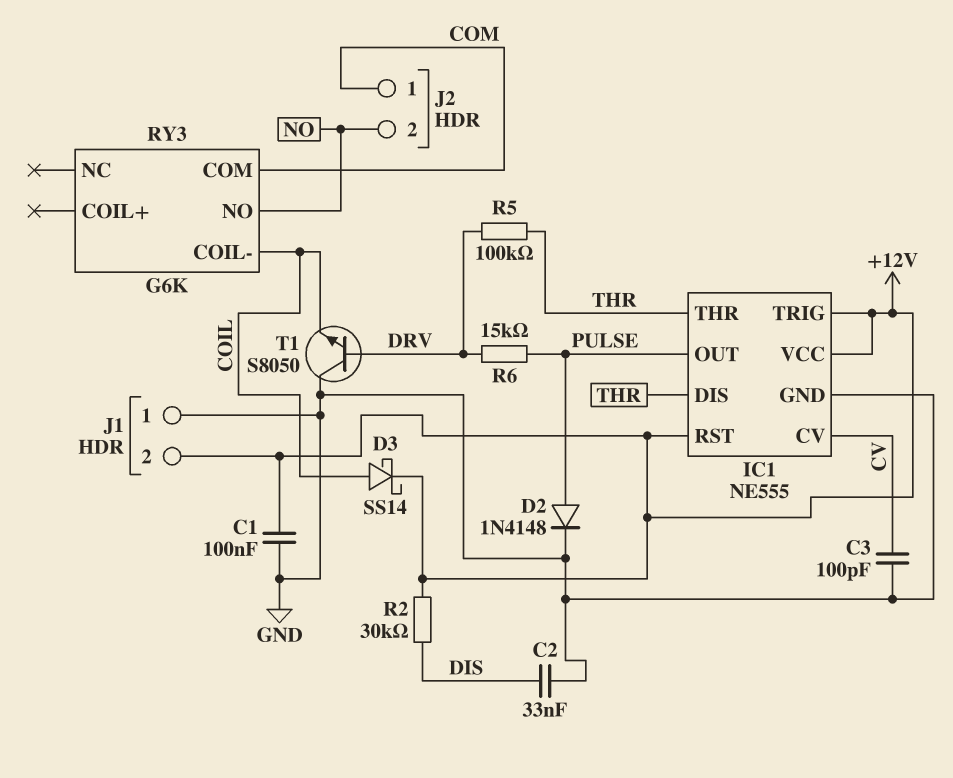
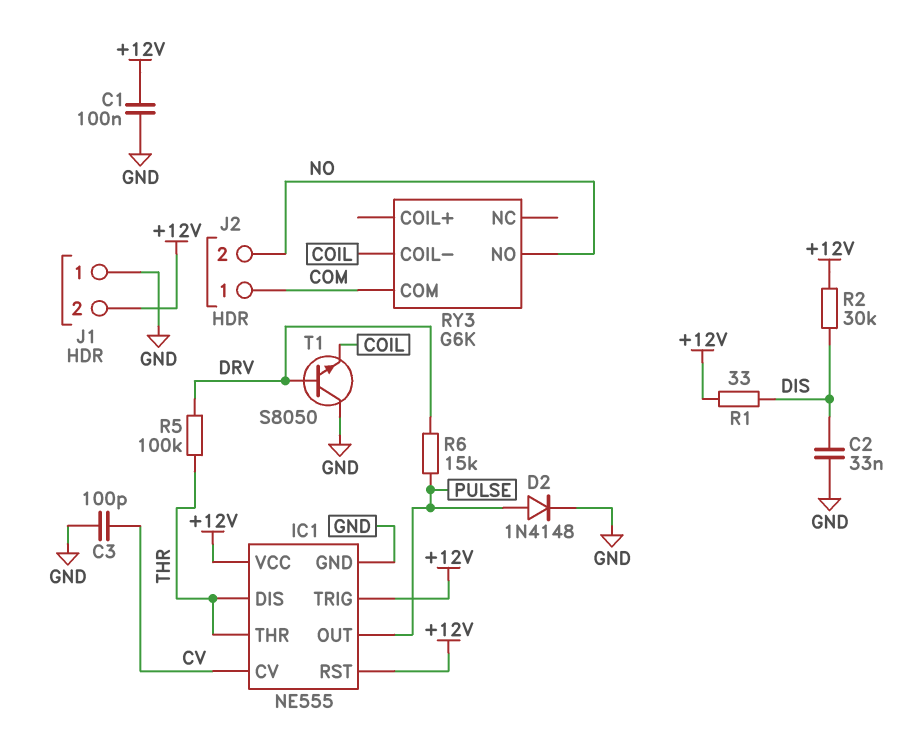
D3: schottky SS14 (A COIL, K +12V) -> none
R1: none -> 33 (+12V, DIS)

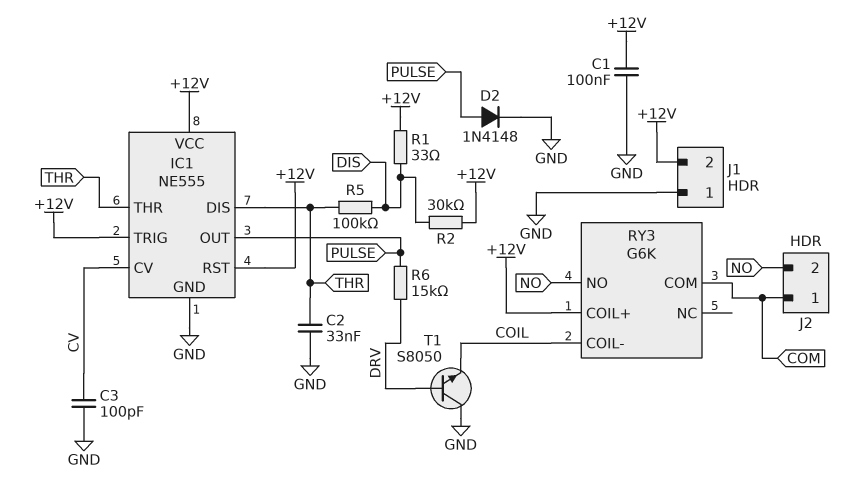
C2: 33nF (DIS, GND) -> 33nF (GND, THR)
R5: 100k (DRV, THR) -> 100k (DIS, THR)
RY3 pin COIL+: none -> +12V

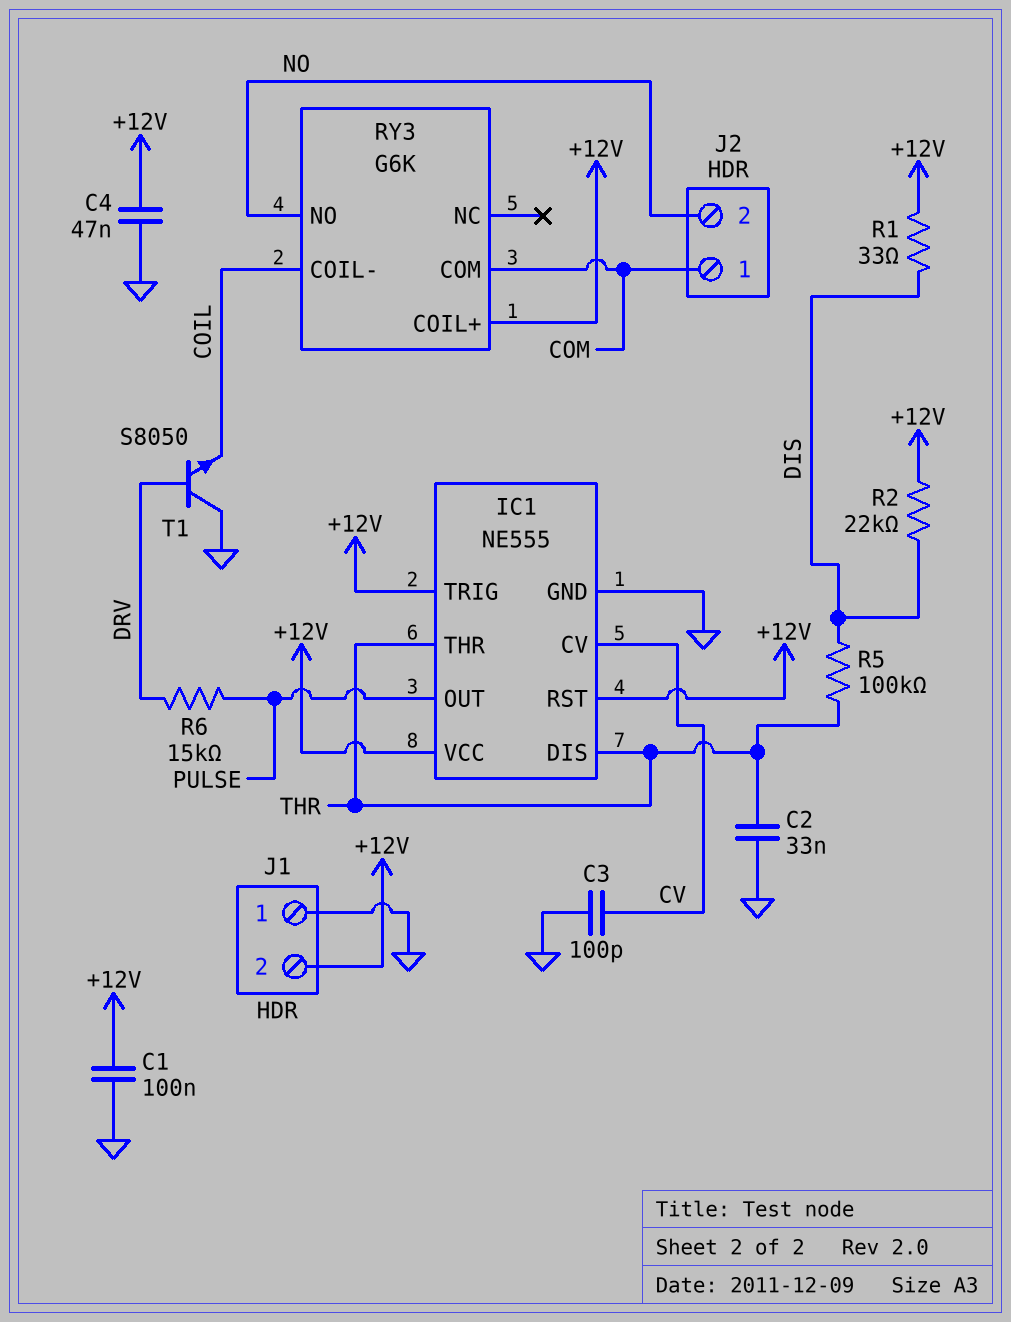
C4: none -> 47nF (+12V, GND)
D2: diode 1N4148 (A PULSE, K GND) -> none
R2: 30k (+12V, DIS) -> 22k (+12V, DIS)

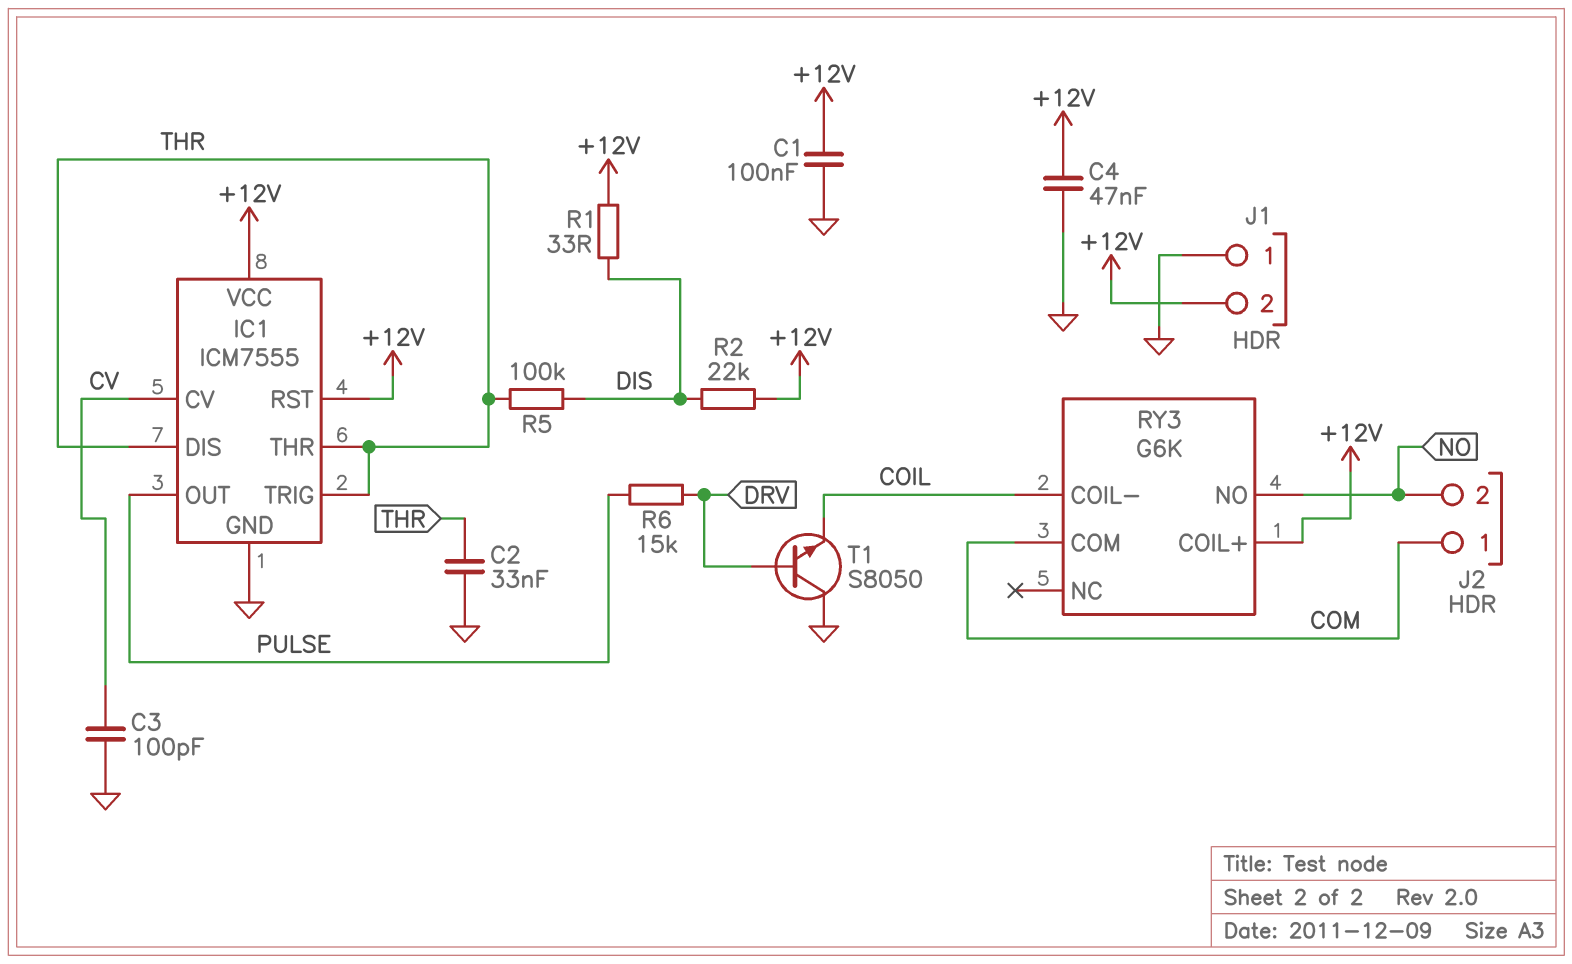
IC1: NE555 -> ICM7555
IC1 pin TRIG: +12V -> THR

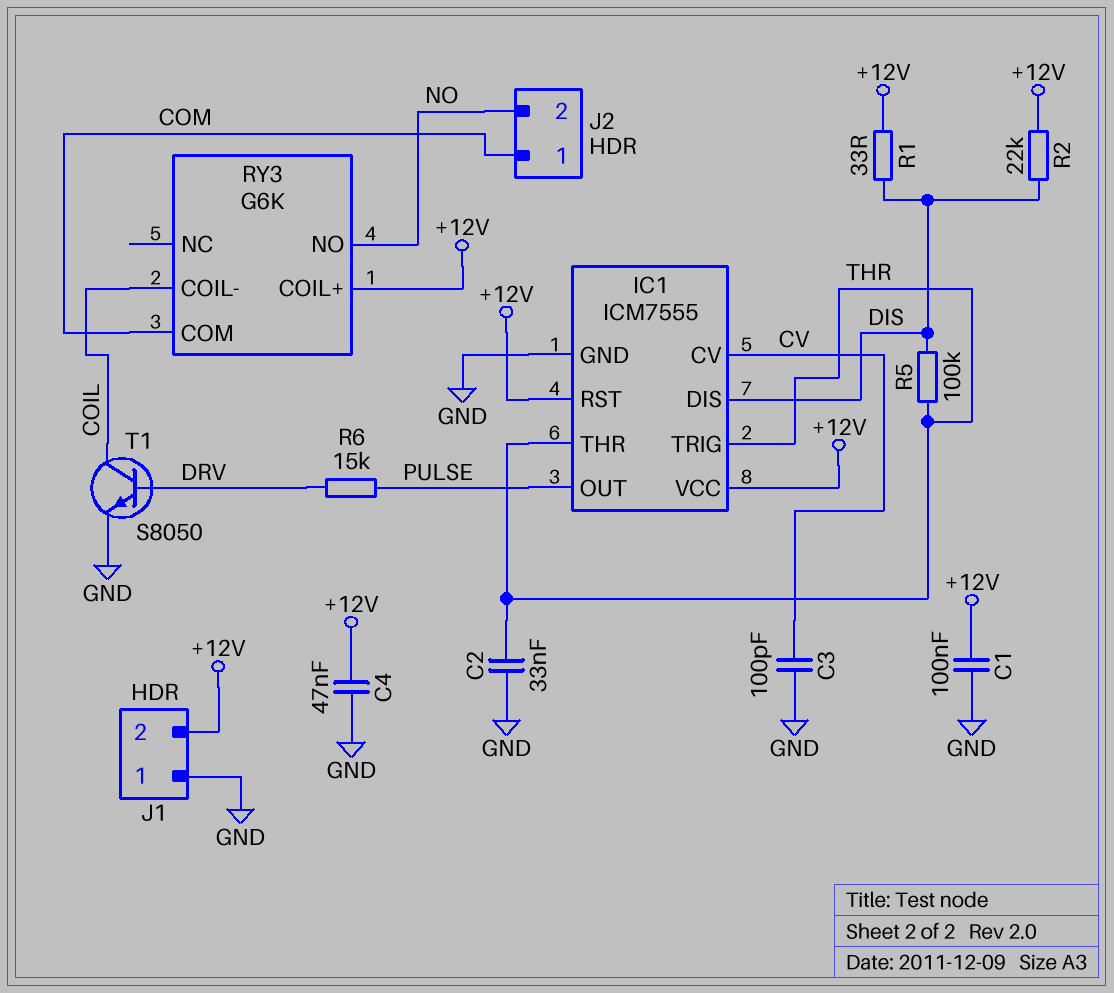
IC1 pin DIS: THR -> DIS
T1: NPN S8050 (B DRV, C GND, E COIL) -> NPN S8050 (B DRV, C COIL, E GND)

